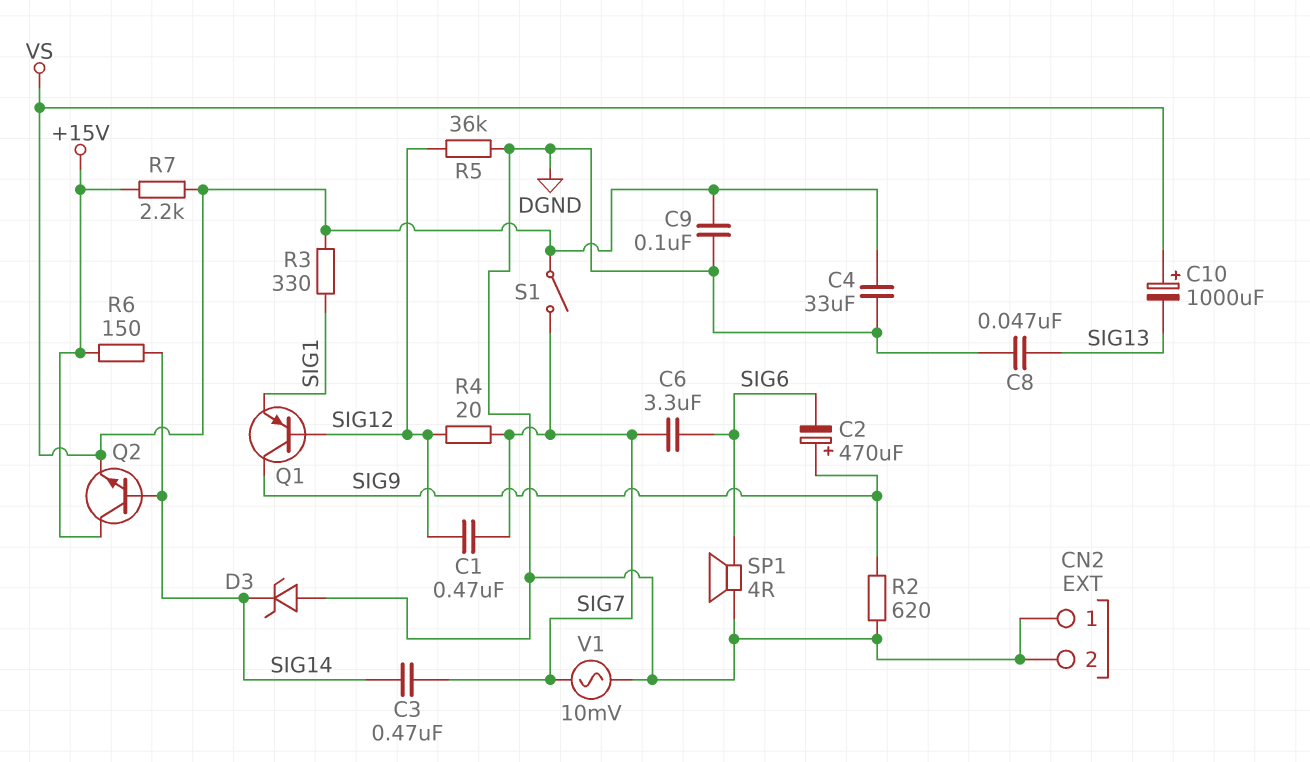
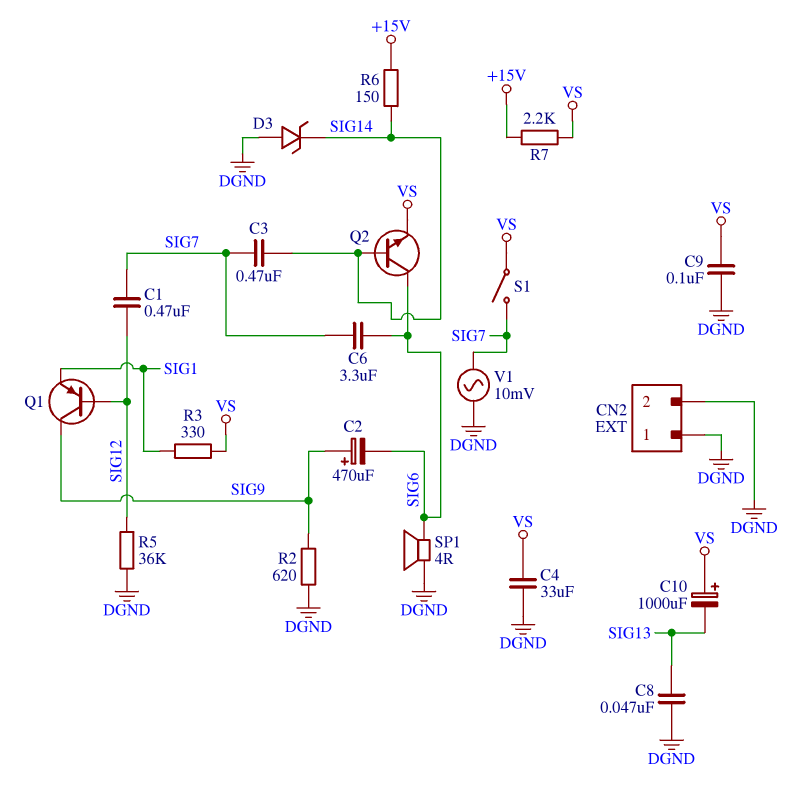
Q2: NPN (B SIG14, C +15V, E VS) -> NPN (B SIG14, C SIG6, E VS)
R4: 20 (SIG7, SIG12) -> none

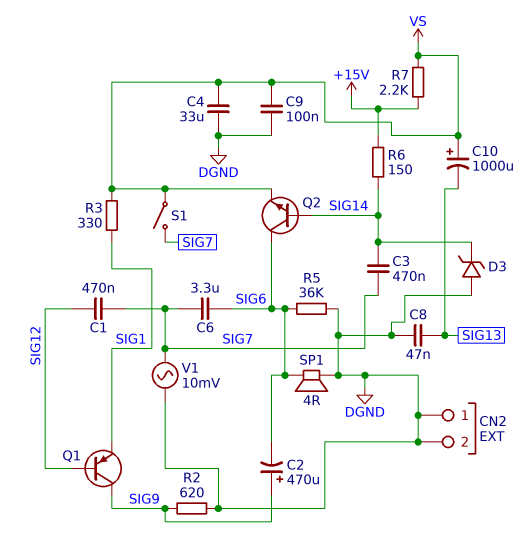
R5: 36k (DGND, SIG12) -> 36k (DGND, SIG6)

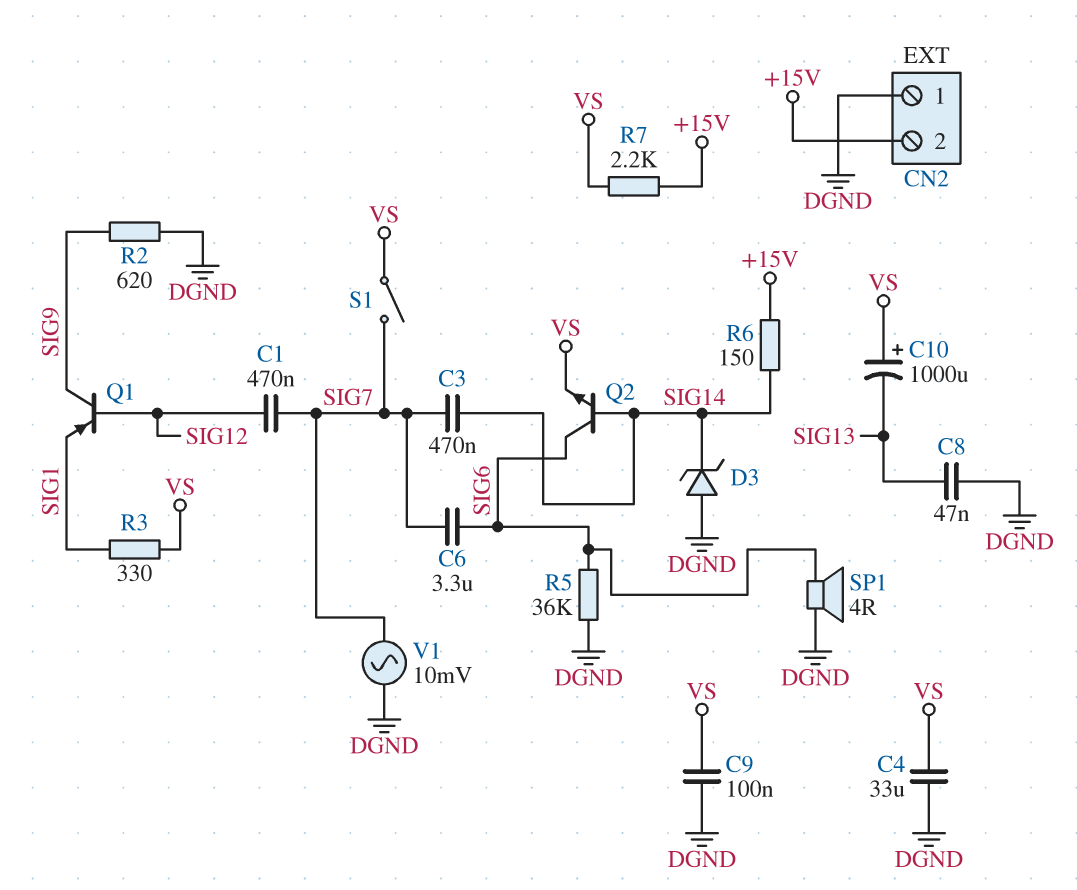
C2: 470uF (plus SIG9, minus SIG6) -> none
CN2 pin 2: DGND -> +15V

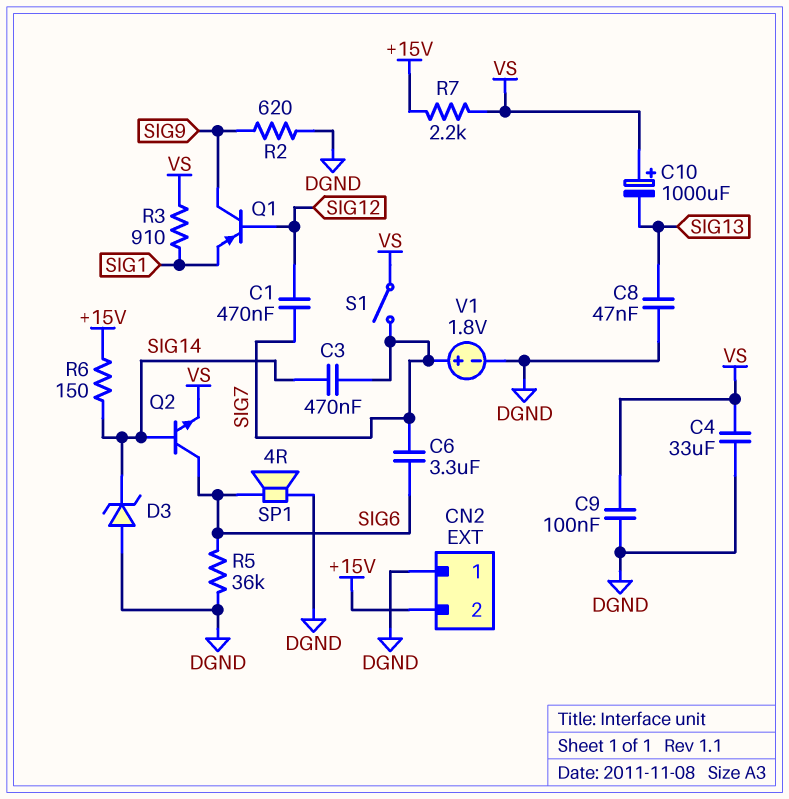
R3: 330 (SIG1, VS) -> 910 (SIG1, VS)
V1: AC 10mV (DGND, SIG7) -> 1.8V (plus SIG7, minus DGND)

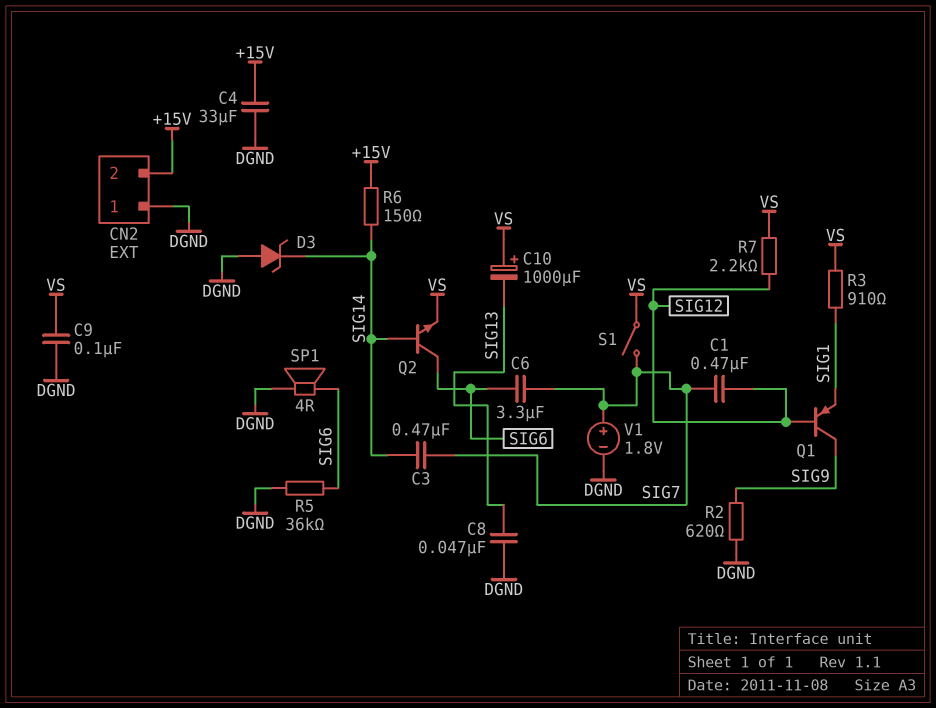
C4: 33uF (DGND, VS) -> 33uF (+15V, DGND)
R7: 2.2k (+15V, VS) -> 2.2k (SIG12, VS)

